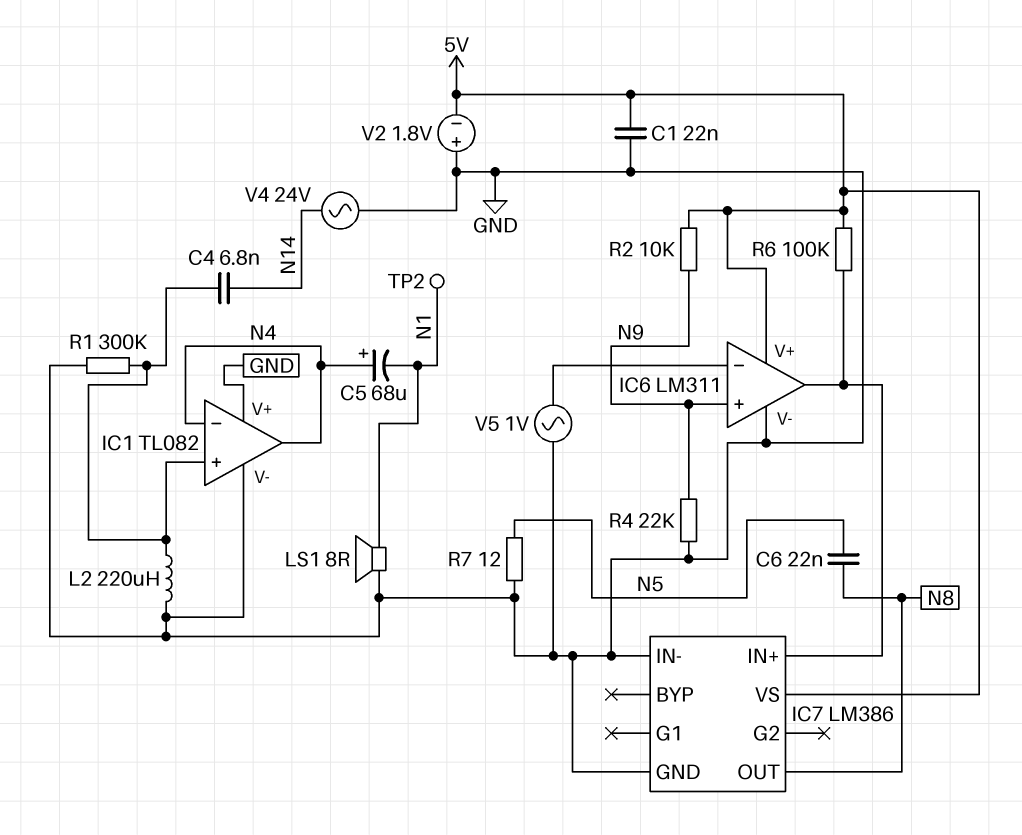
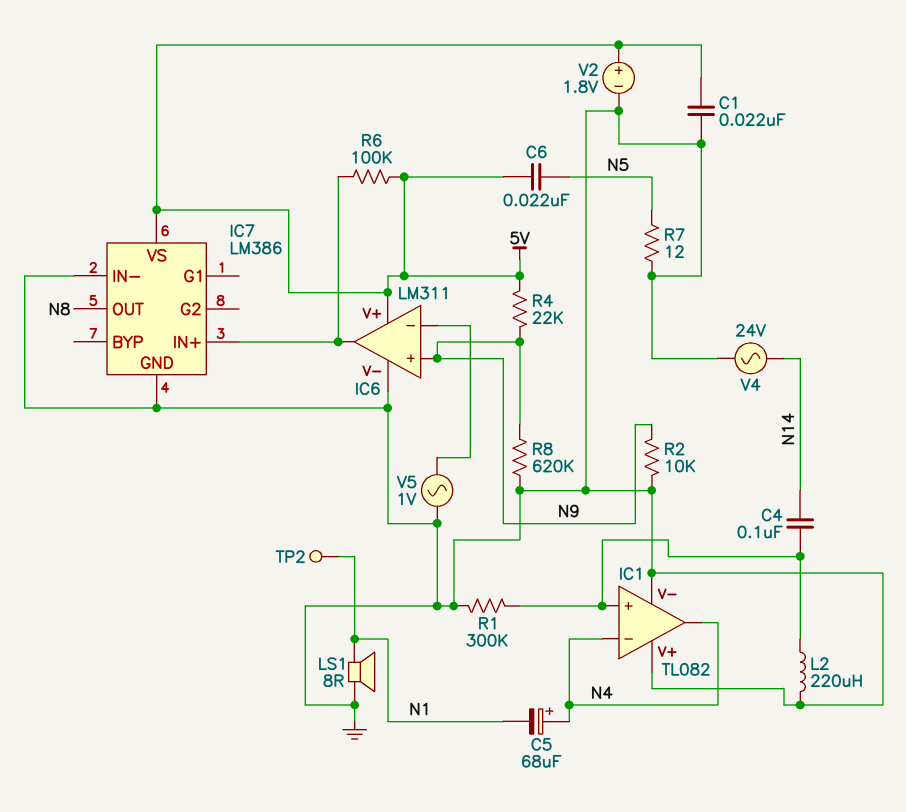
C4: 6.8nF (IC1/in+, N14) -> 100nF (IC1/in+, N14)
C6: 22nF (N5, N8) -> 22nF (5V, N5)
R2: 10k (5V, N9) -> 10k (GND, N9)
R4: 22k (GND, N9) -> 22k (5V, N9)
R8: none -> 620k (GND, N9)
V2: 1.8V (plus GND, minus 5V) -> 1.8V (plus 5V, minus GND)

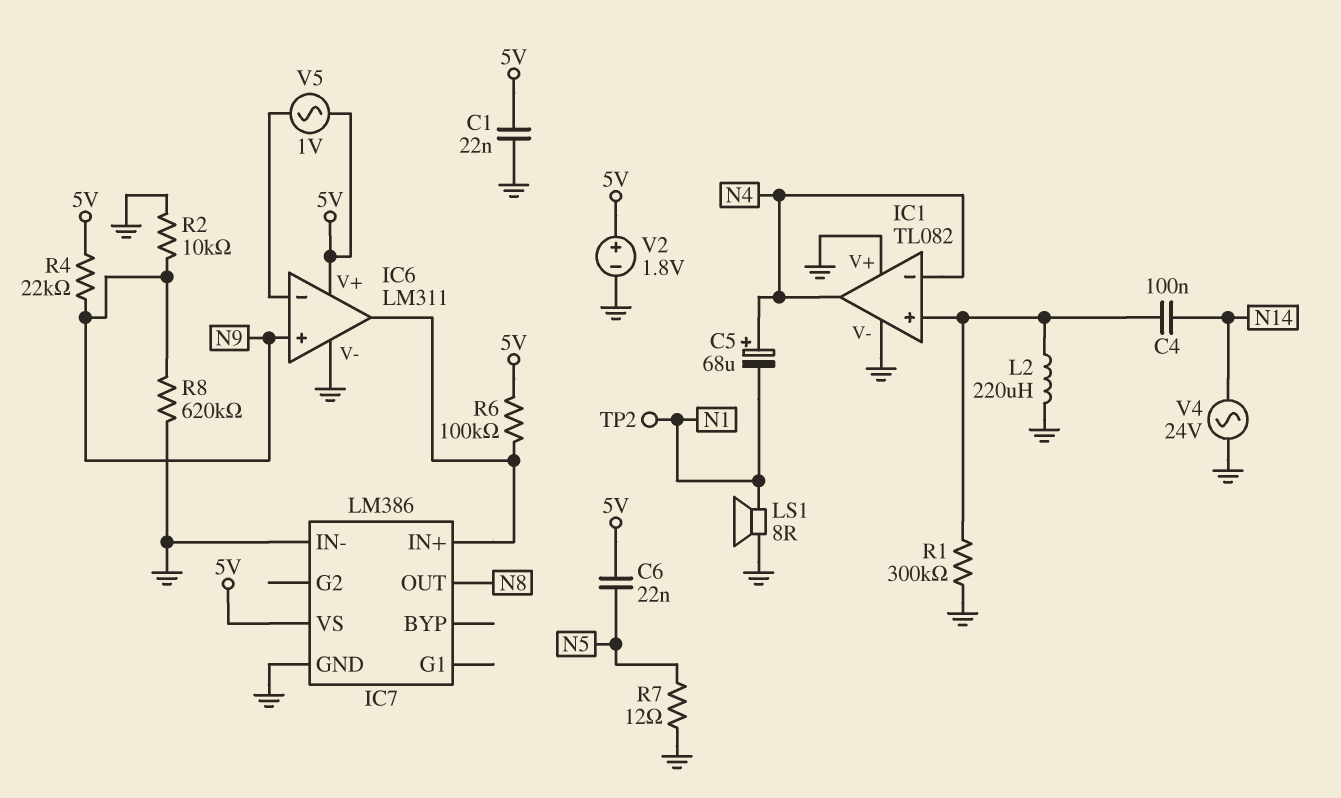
V5: AC 1V (GND, IC6/in-) -> AC 1V (5V, IC6/in-)

